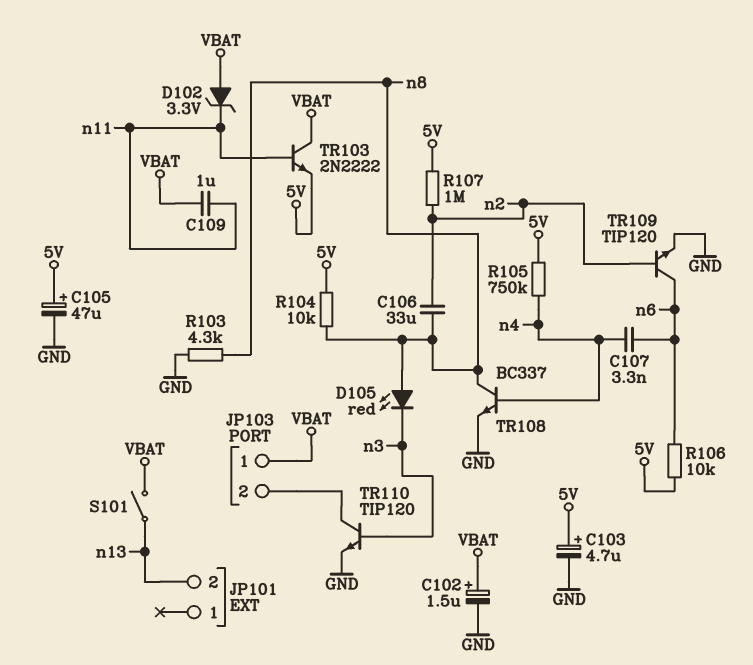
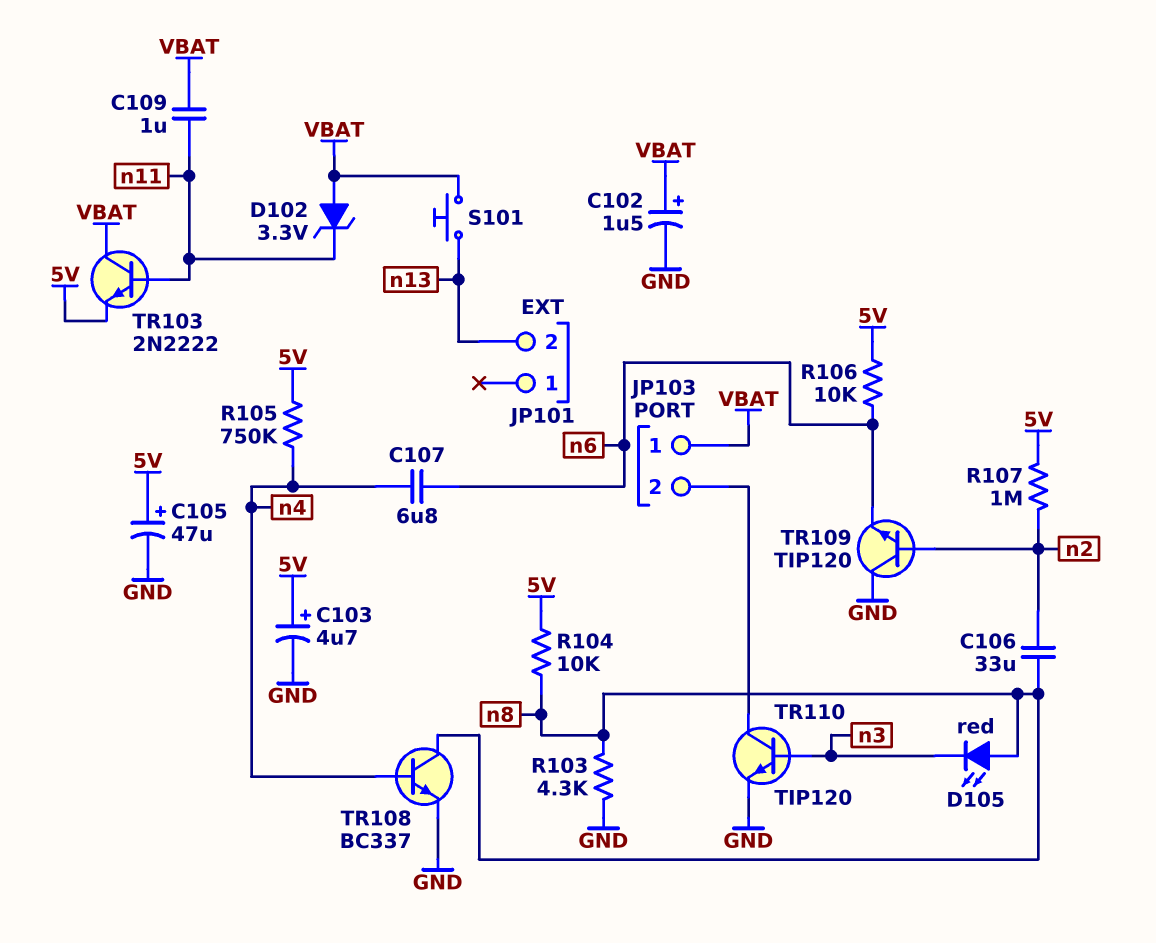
C107: 3.3nF (n4, n6) -> 6.8uF (n4, n6)
S101: switch (VBAT, n13) -> button (VBAT, n13)
TR109: NPN TIP120 (B n2, C n6, E GND) -> NPN TIP120 (B n2, C GND, E n6)

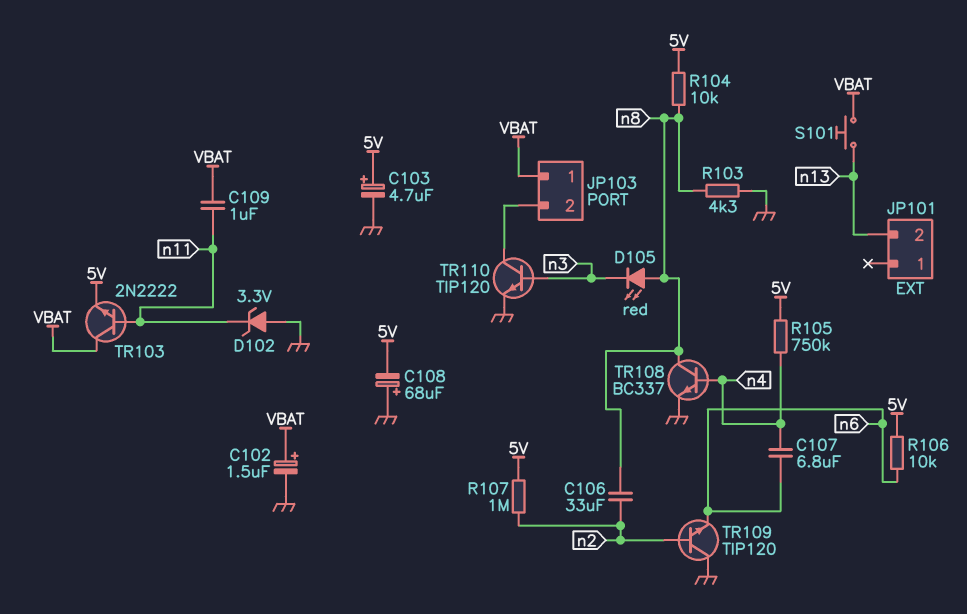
C105: 47uF (plus 5V, minus GND) -> none
C108: none -> 68uF (plus GND, minus 5V)
D102: zener 3.3V (A VBAT, K n11) -> zener 3.3V (A GND, K n11)

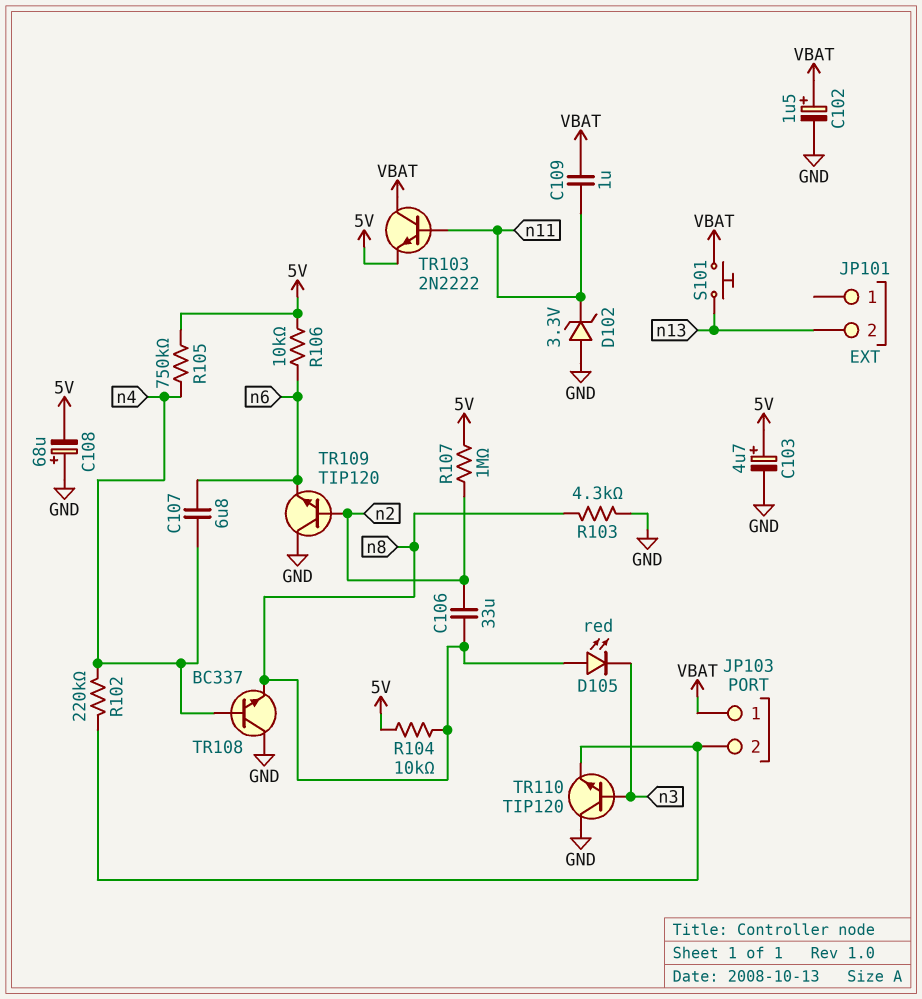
R102: none -> 220k (JP103/2, n4)
TR108: NPN BC337 (B n4, C n8, E GND) -> NPN BC337 (B n4, C GND, E n8)
TR110: NPN TIP120 (B n3, C JP103/2, E GND) -> NPN TIP120 (B n3, C GND, E JP103/2)

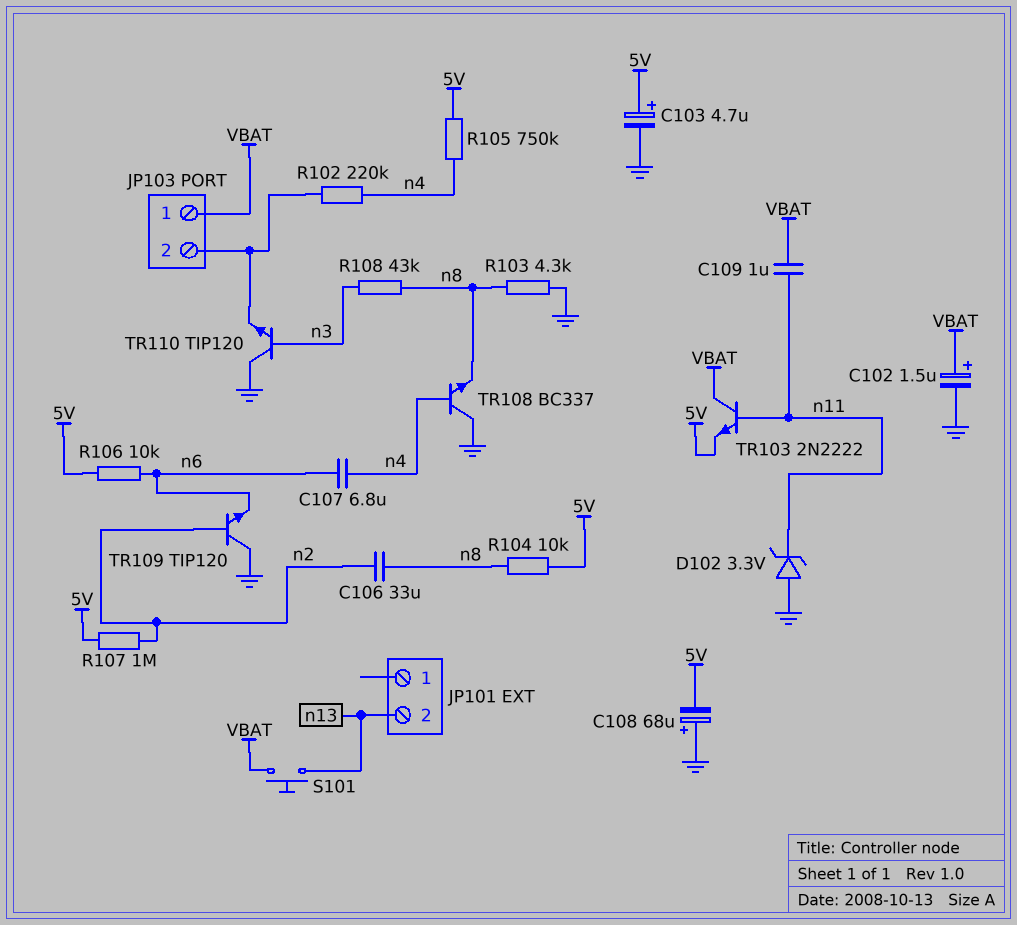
D105: LED red (A n8, K n3) -> none
R108: none -> 43k (n3, n8)

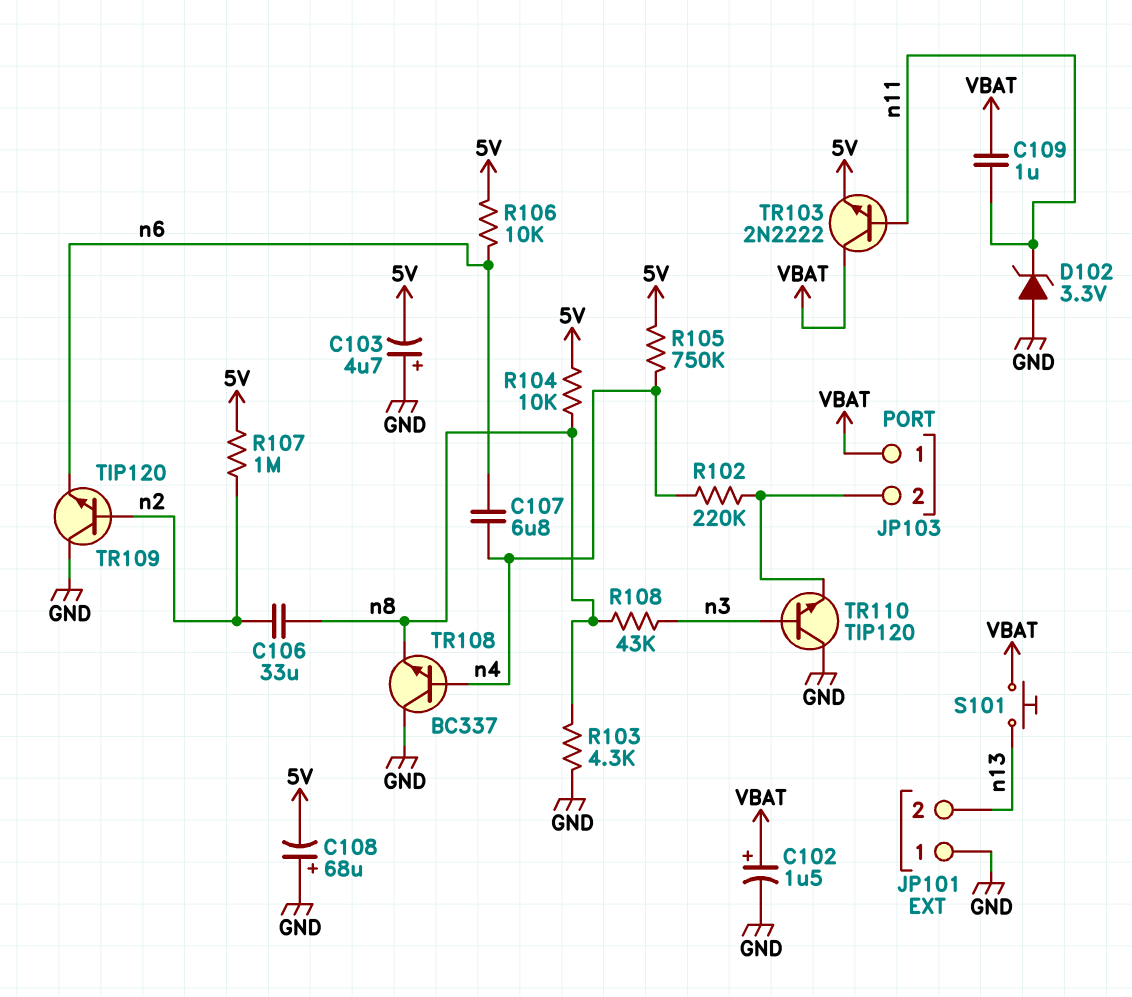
C103: 4.7uF (plus 5V, minus GND) -> 4.7uF (plus GND, minus 5V)
JP101 pin 1: none -> GND

